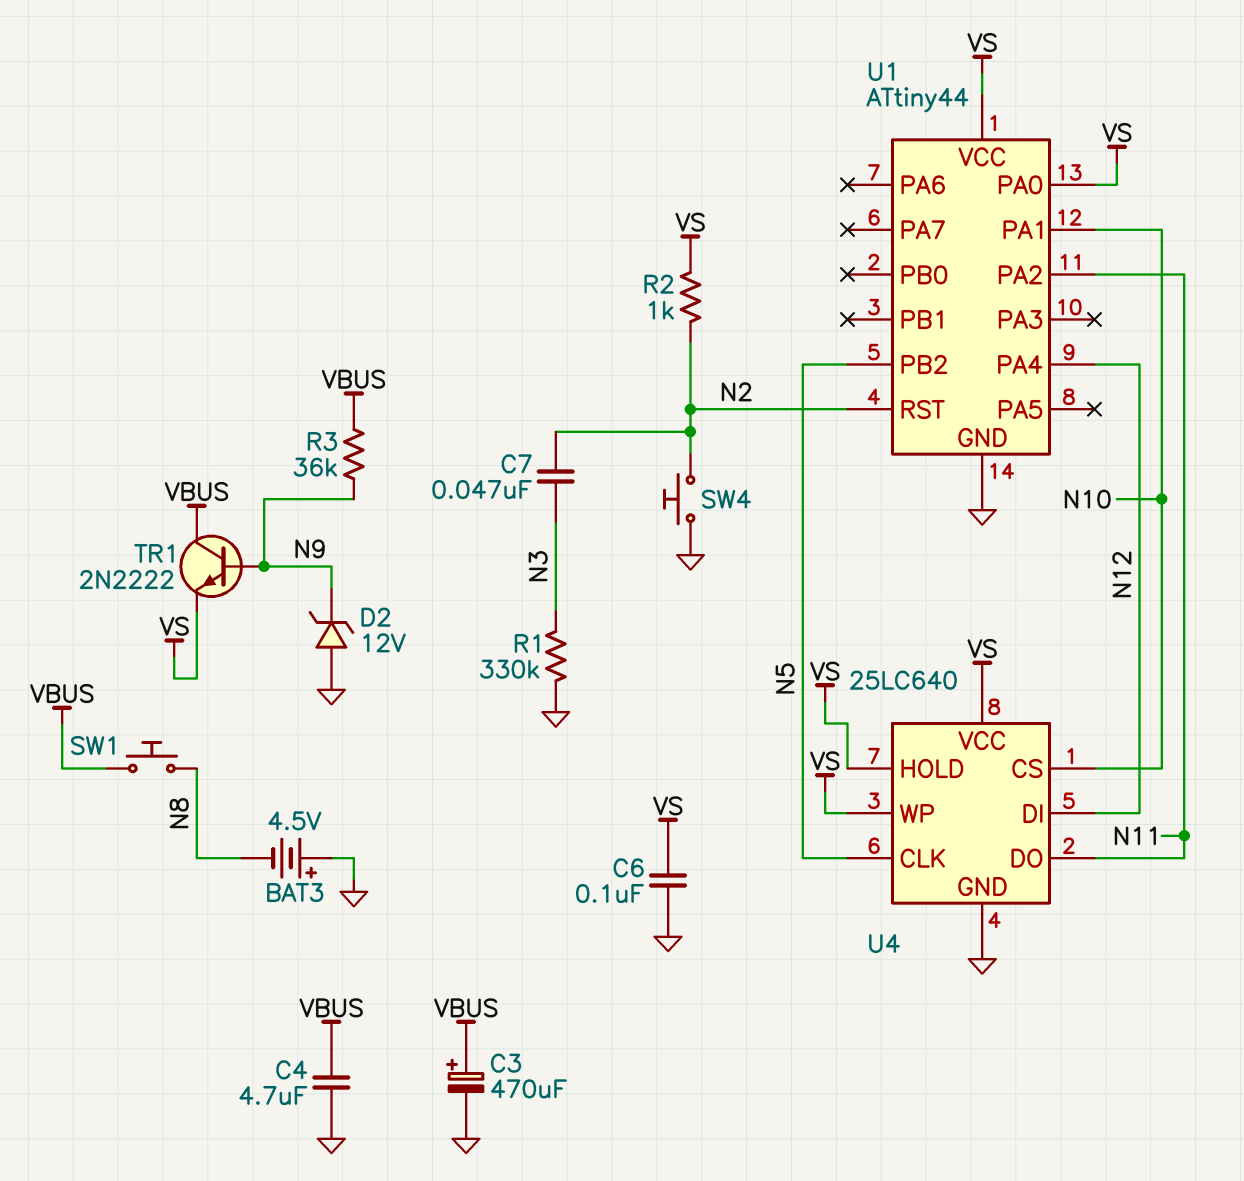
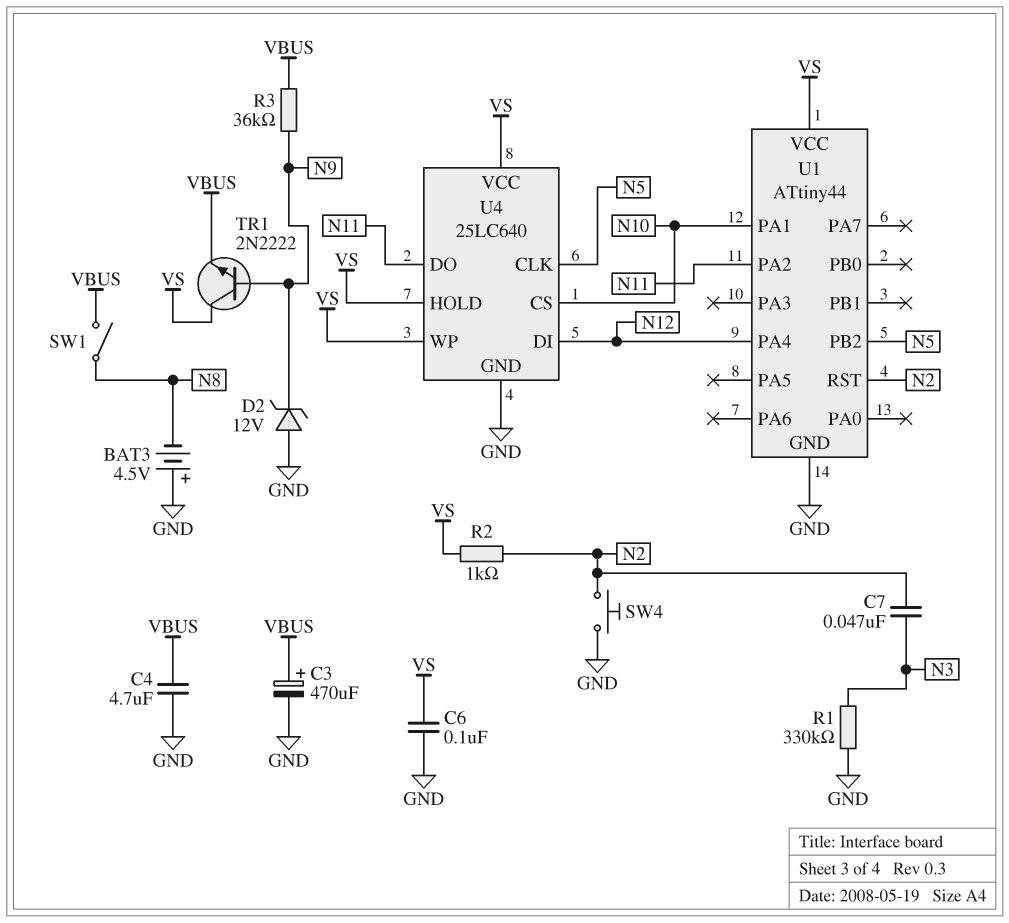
SW1: button (N8, VBUS) -> switch (N8, VBUS)
TR1: NPN 2N2222 (B N9, C VBUS, E VS) -> NPN 2N2222 (B N9, C VS, E VBUS)
U1 pin PA0: VS -> none

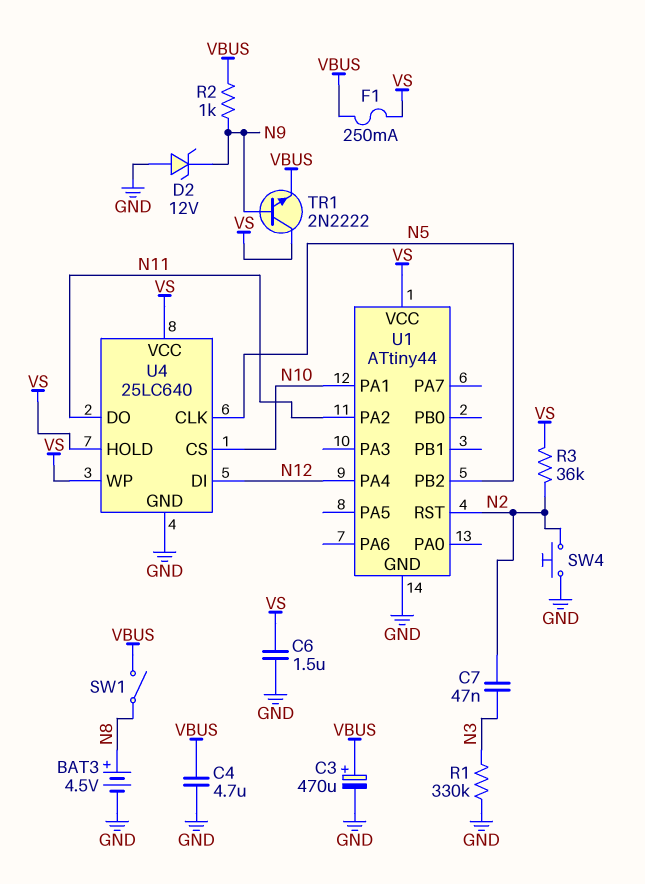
BAT3: 4.5V (plus GND, minus N8) -> 4.5V (plus N8, minus GND)
C6: 100nF (GND, VS) -> 1.5uF (GND, VS)
F1: none -> 250mA (VBUS, VS)
R2: 1k (N2, VS) -> 1k (N9, VBUS)
R3: 36k (N9, VBUS) -> 36k (N2, VS)

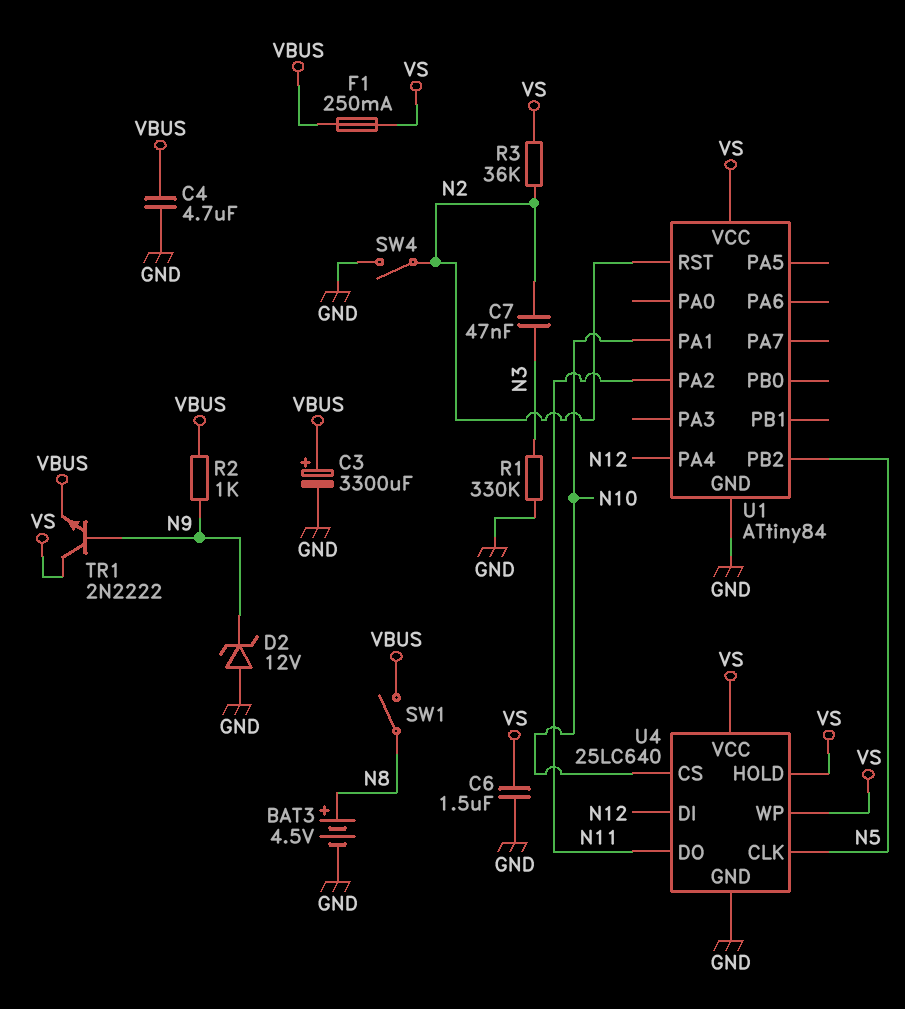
C3: 470uF (plus VBUS, minus GND) -> 3300uF (plus VBUS, minus GND)
SW4: button (GND, N2) -> switch (GND, N2)
U1: ATtiny44 -> ATtiny84

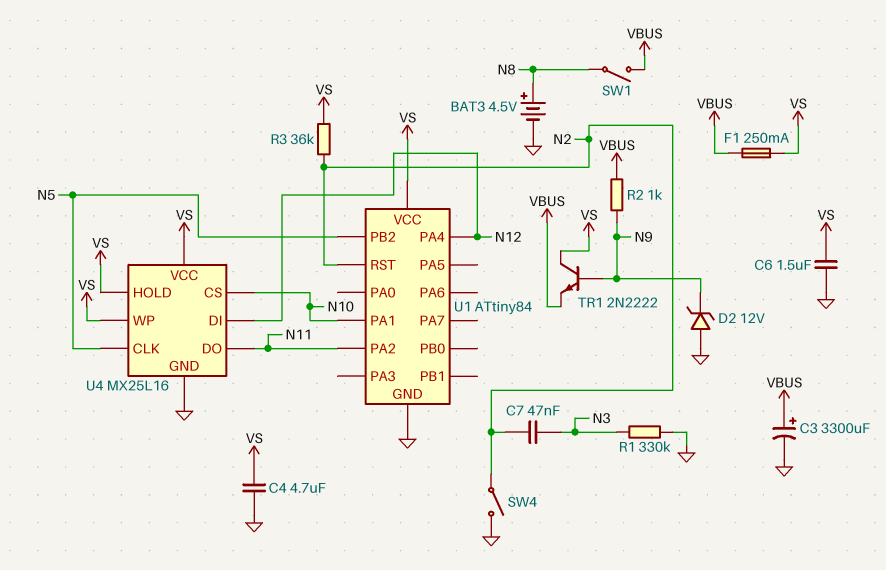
C4: 4.7uF (GND, VBUS) -> 4.7uF (GND, VS)
U4: 25LC640 -> MX25L16

